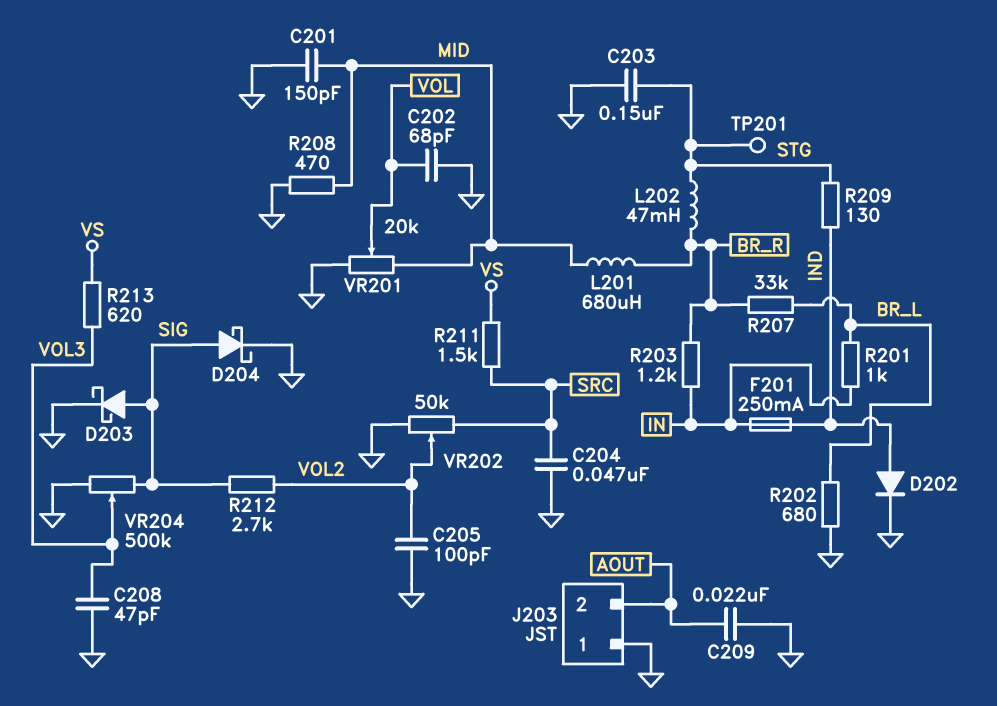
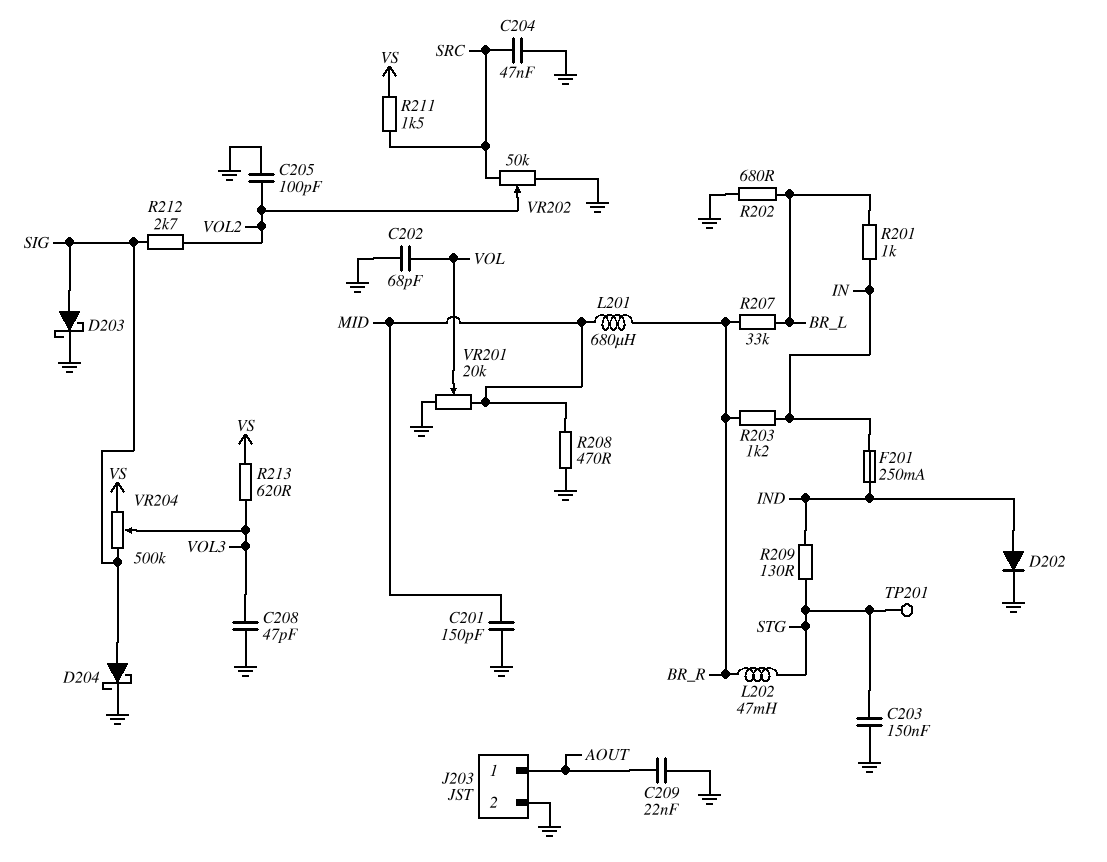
J203 pin 1: GND -> AOUT
J203 pin 2: AOUT -> GND
VR204: 500k (GND, SIG, wiper VOL3) -> 500k (SIG, VS, wiper VOL3)

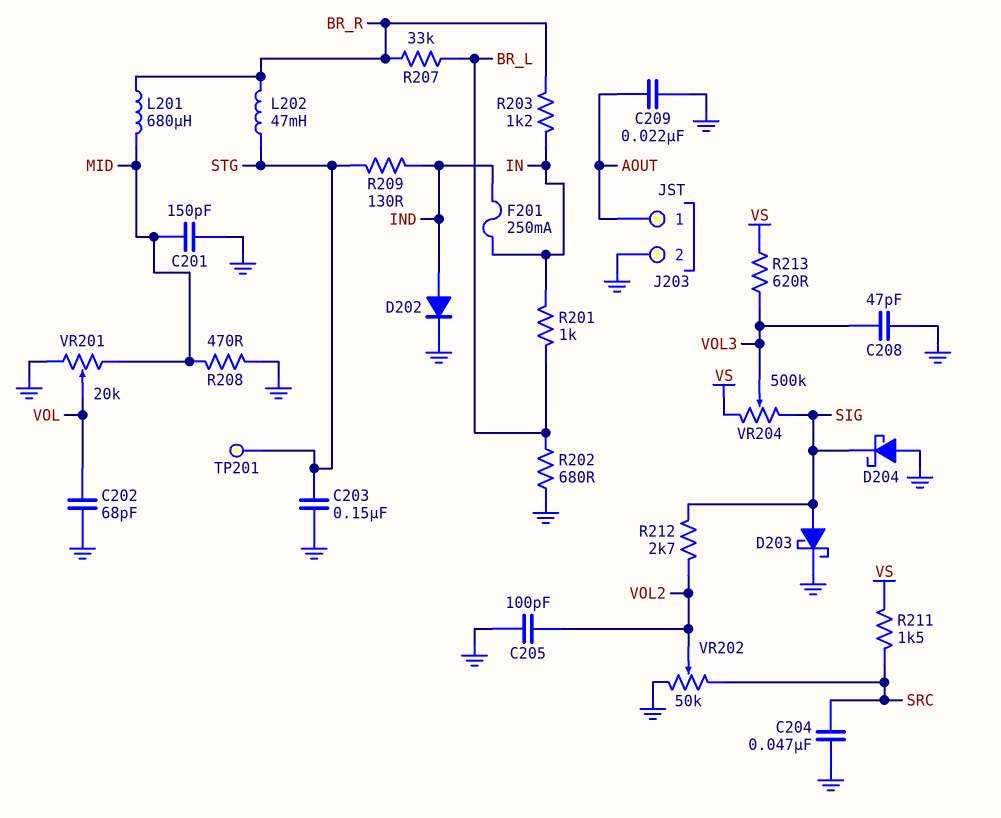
D204: schottky (A SIG, K GND) -> schottky (A GND, K SIG)

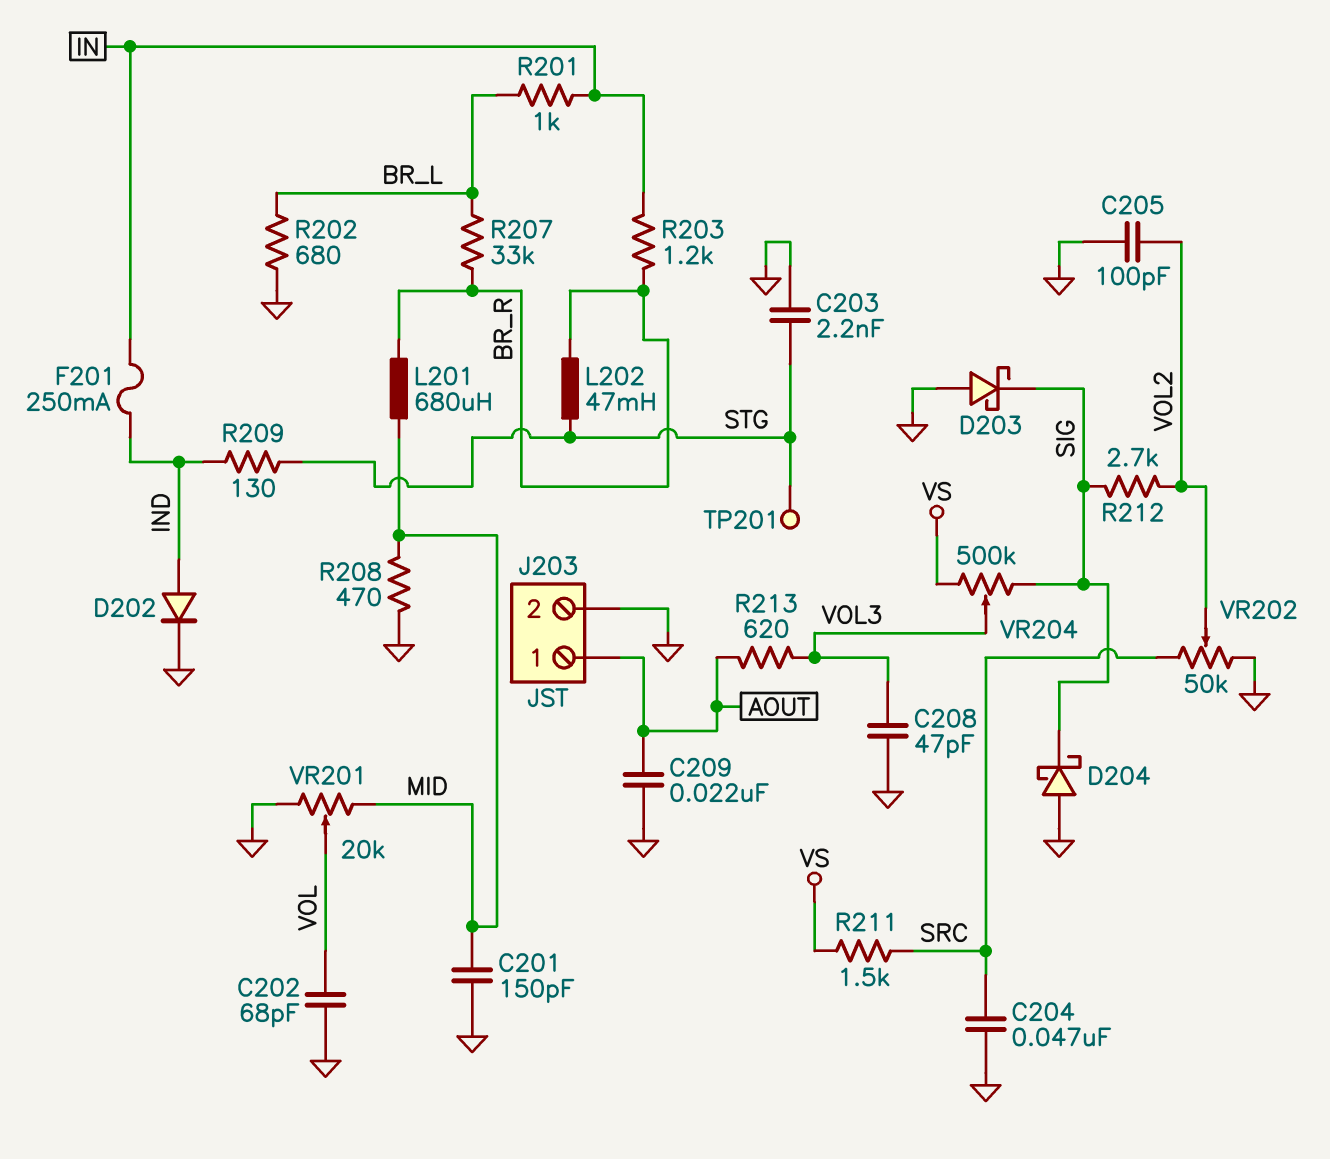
C203: 150nF (GND, STG) -> 2.2nF (GND, STG)
D203: schottky (A SIG, K GND) -> schottky (A GND, K SIG)
R213: 620 (VOL3, VS) -> 620 (AOUT, VOL3)

